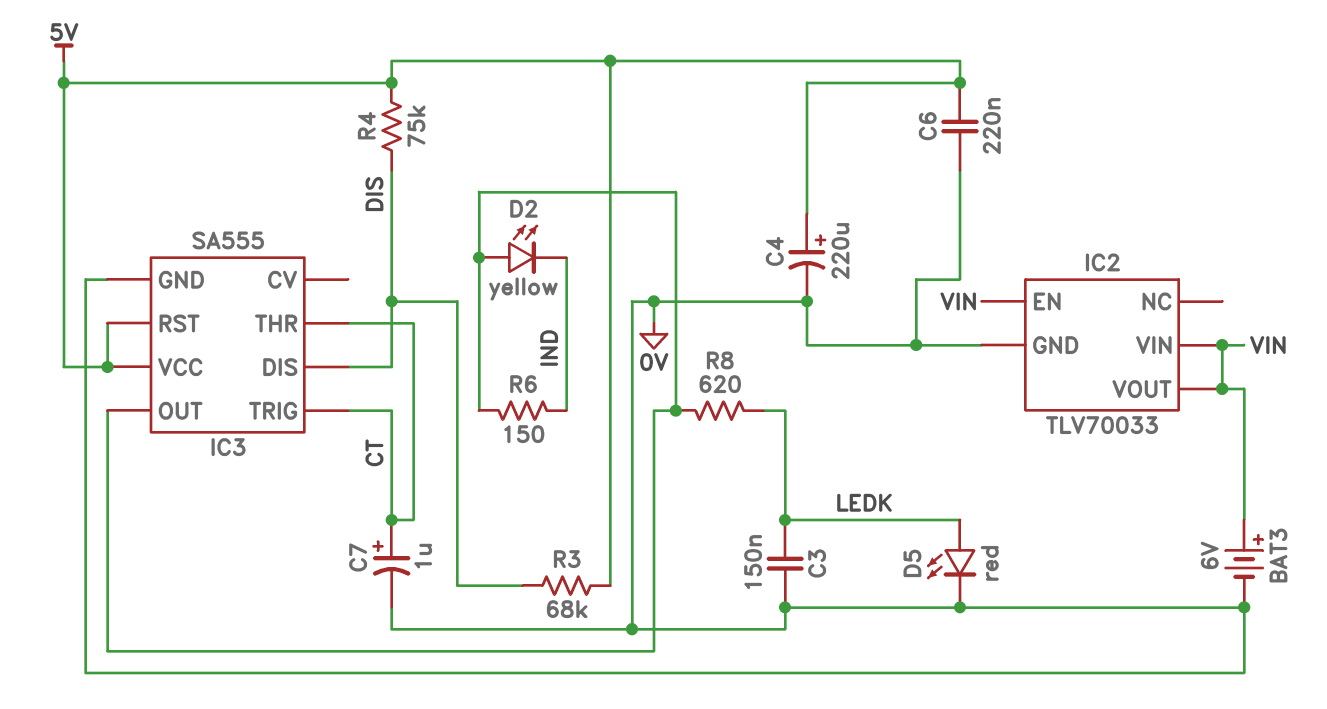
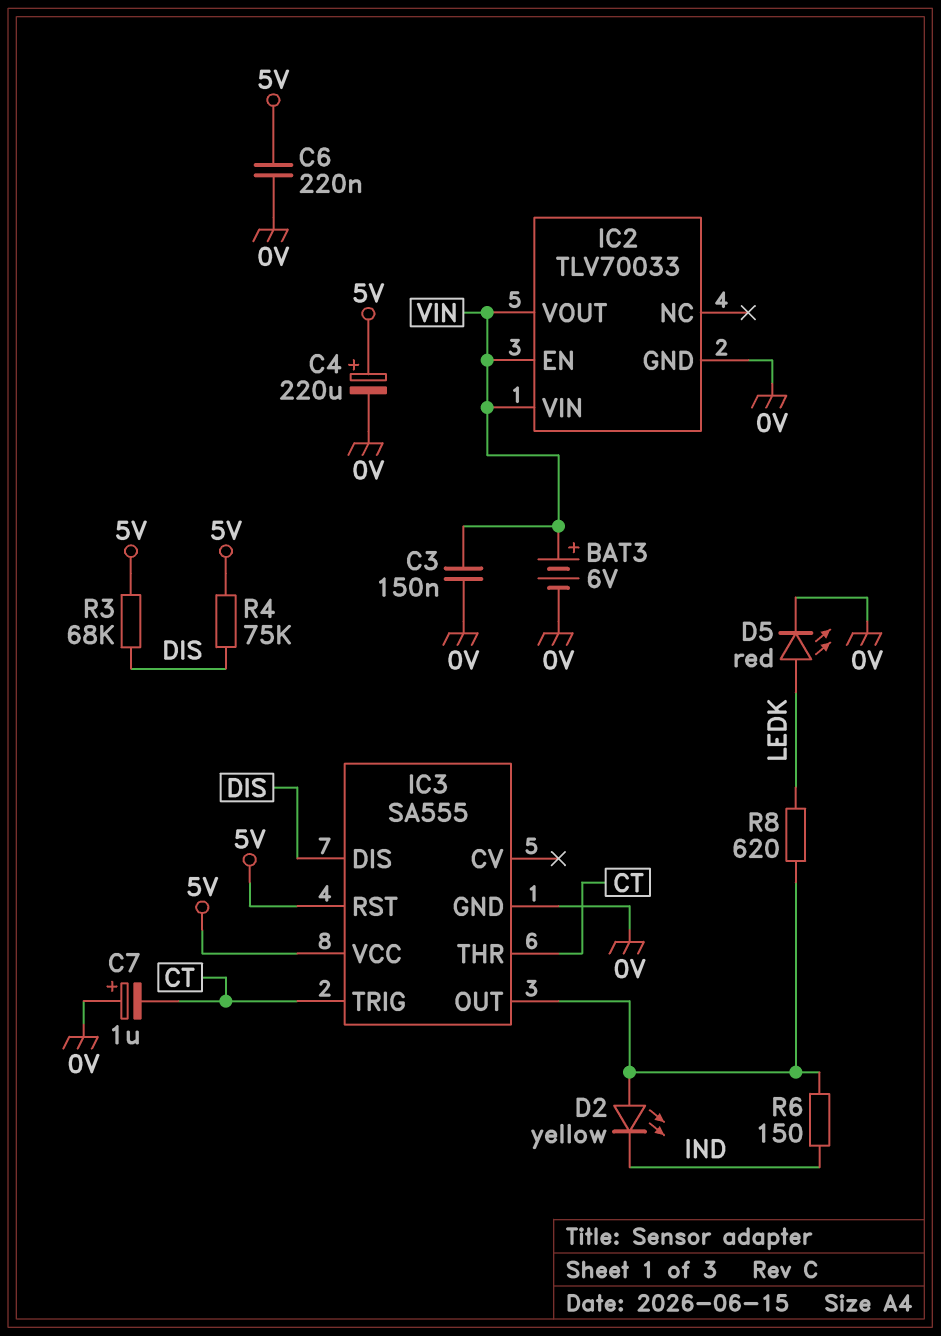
C3: 150nF (0V, LEDK) -> 150nF (0V, VIN)
C7: 1uF (plus CT, minus 0V) -> 1uF (plus 0V, minus CT)

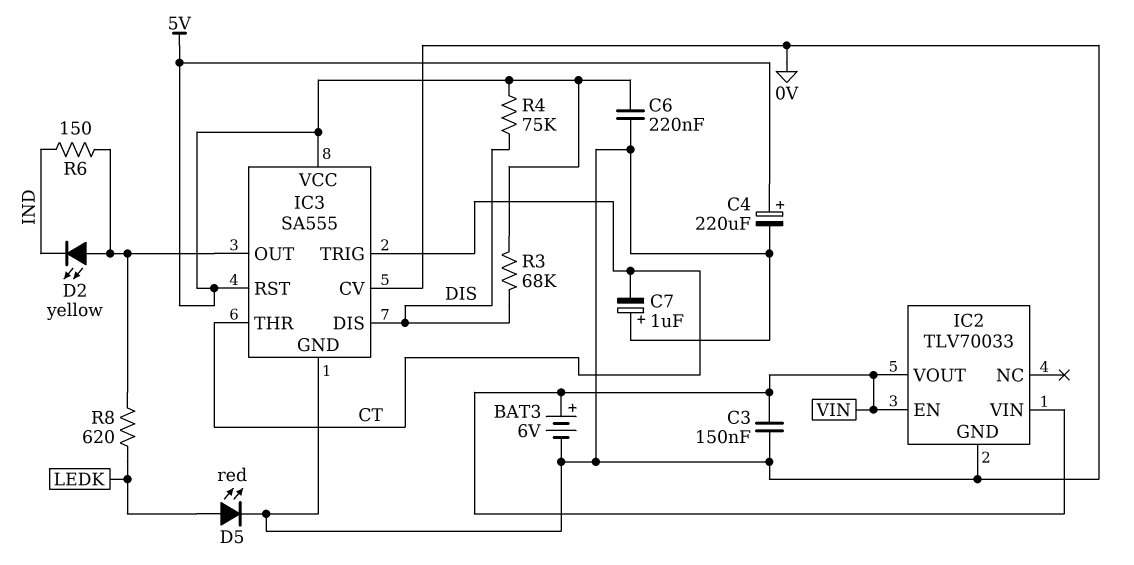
IC3 pin CV: none -> 0V

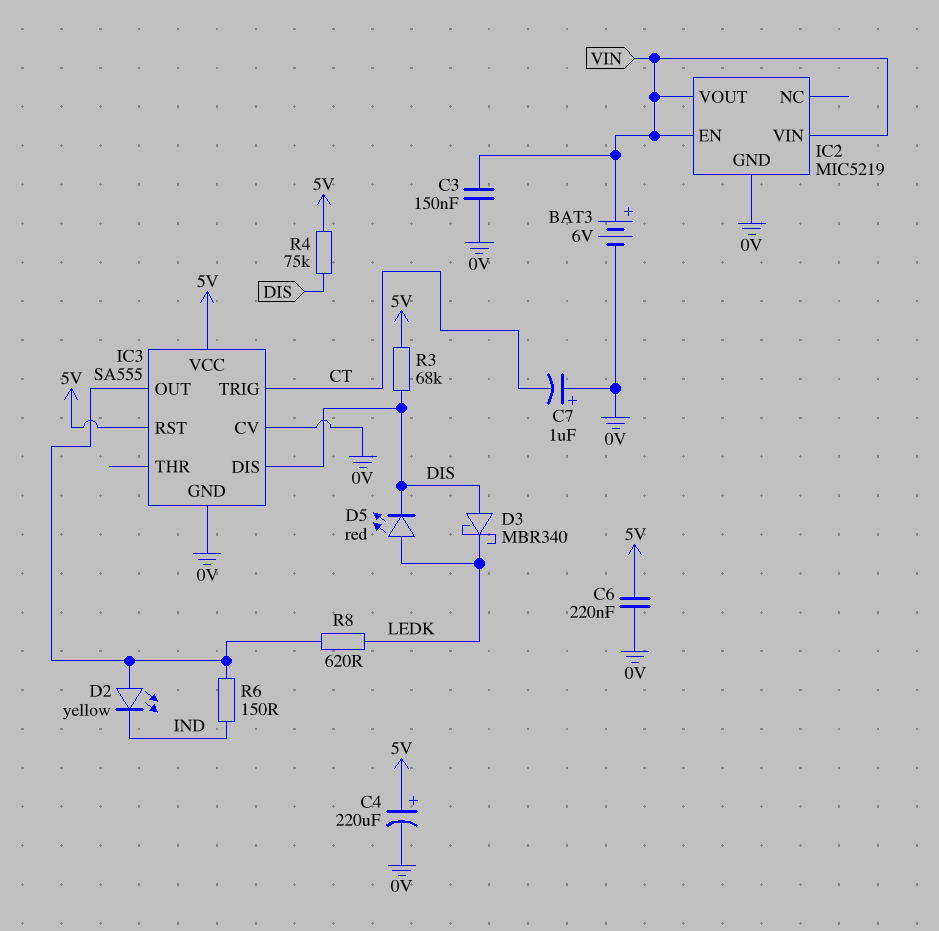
D3: none -> schottky MBR340 (A DIS, K LEDK)
D5: LED red (A LEDK, K 0V) -> LED red (A LEDK, K DIS)
IC2: TLV70033 -> MIC5219
IC3 pin THR: CT -> none

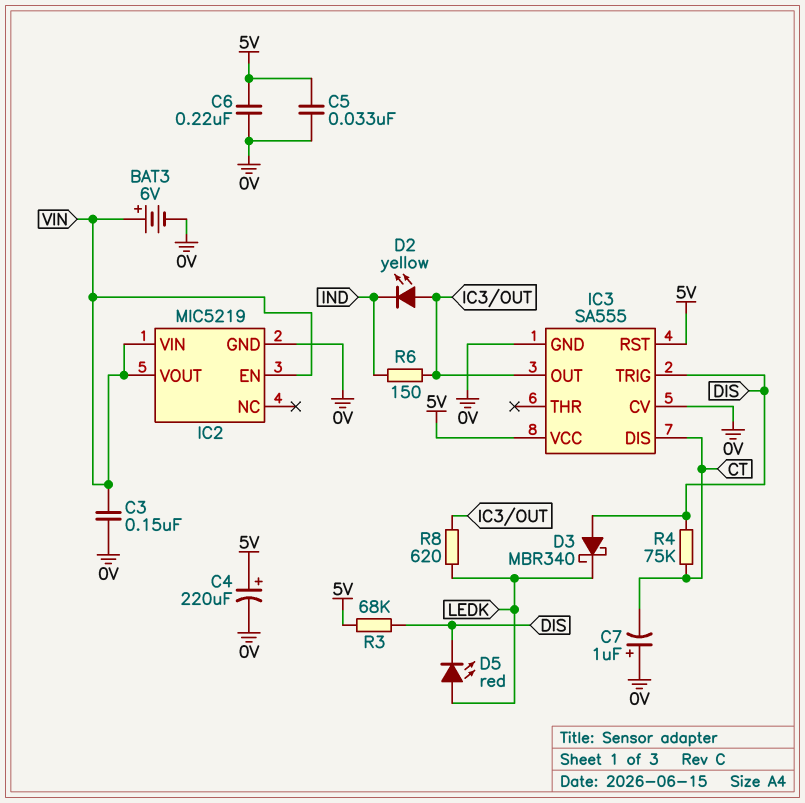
C5: none -> 33nF (0V, 5V)
IC3 pin DIS: DIS -> CT
IC3 pin TRIG: CT -> DIS
R4: 75k (5V, DIS) -> 75k (CT, DIS)

